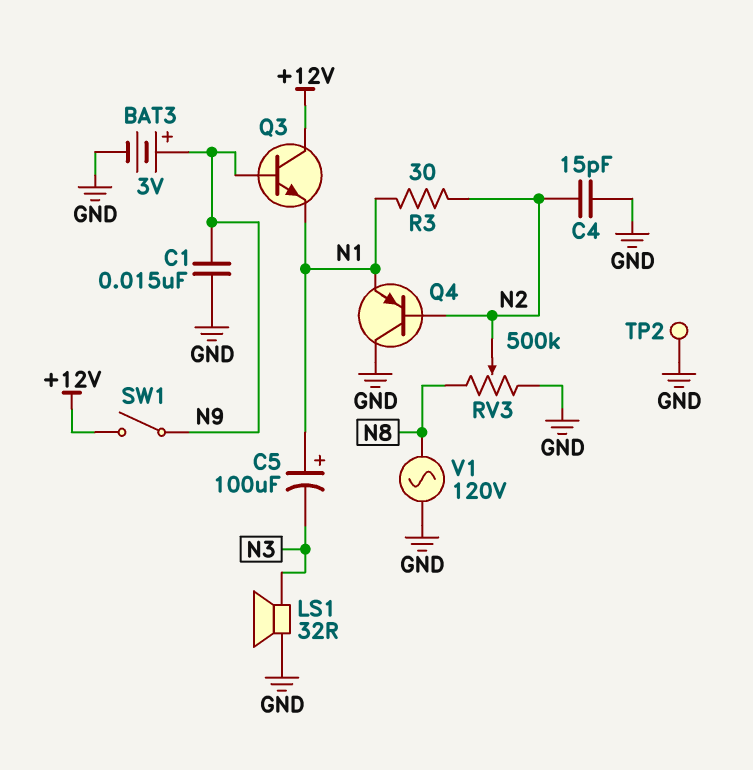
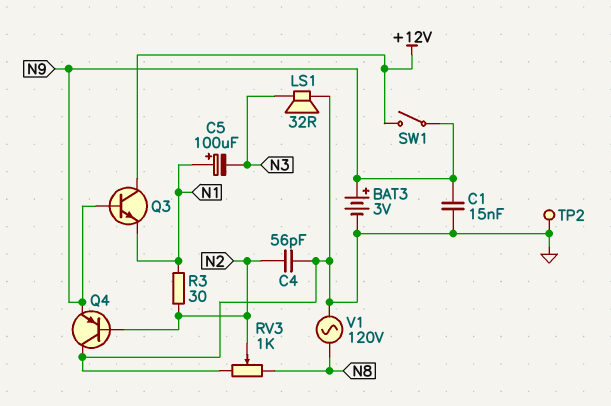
C4: 15pF (GND, N2) -> 56pF (GND, N2)
Q4: PNP (B N2, C GND, E N1) -> PNP (B N2, C GND, E N9)
RV3: 500k (GND, N8, wiper N2) -> 1k (GND, N8, wiper N2)

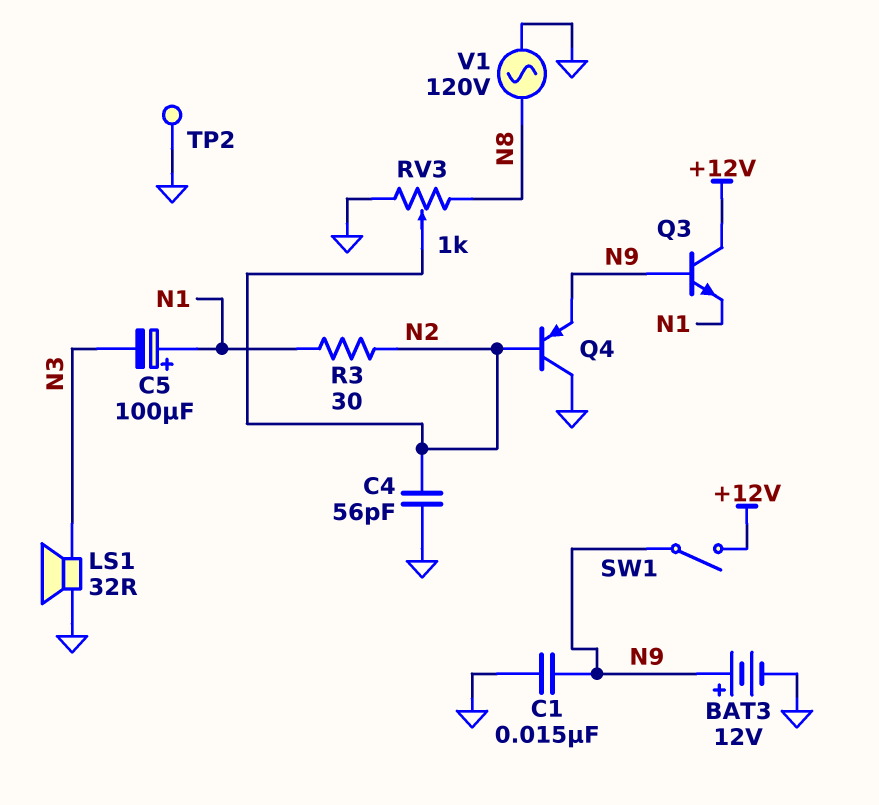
BAT3: 3V (plus N9, minus GND) -> 12V (plus N9, minus GND)

